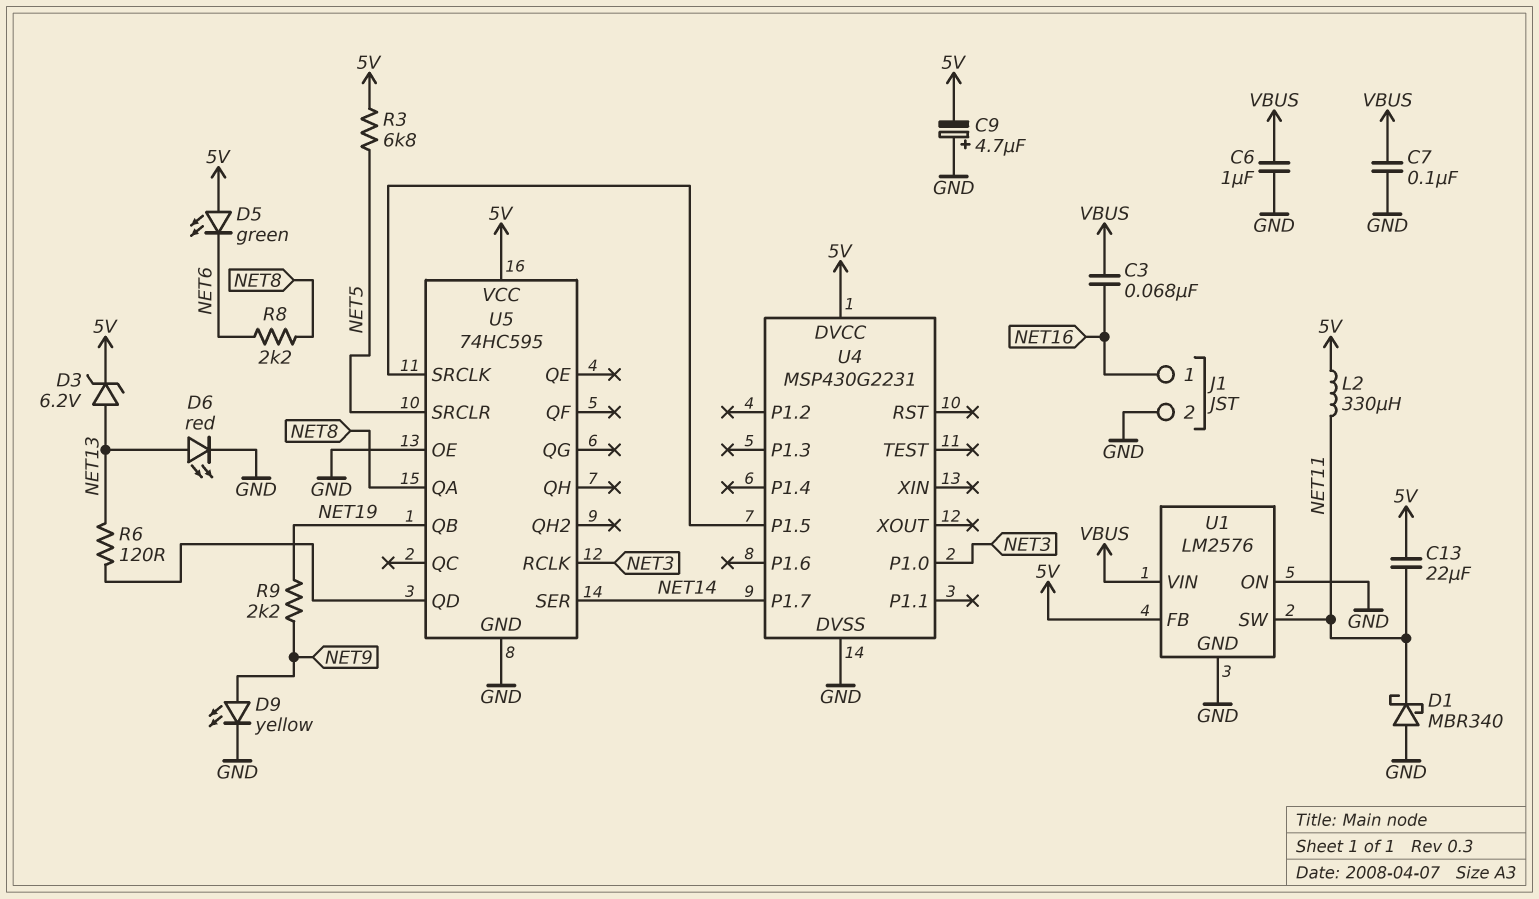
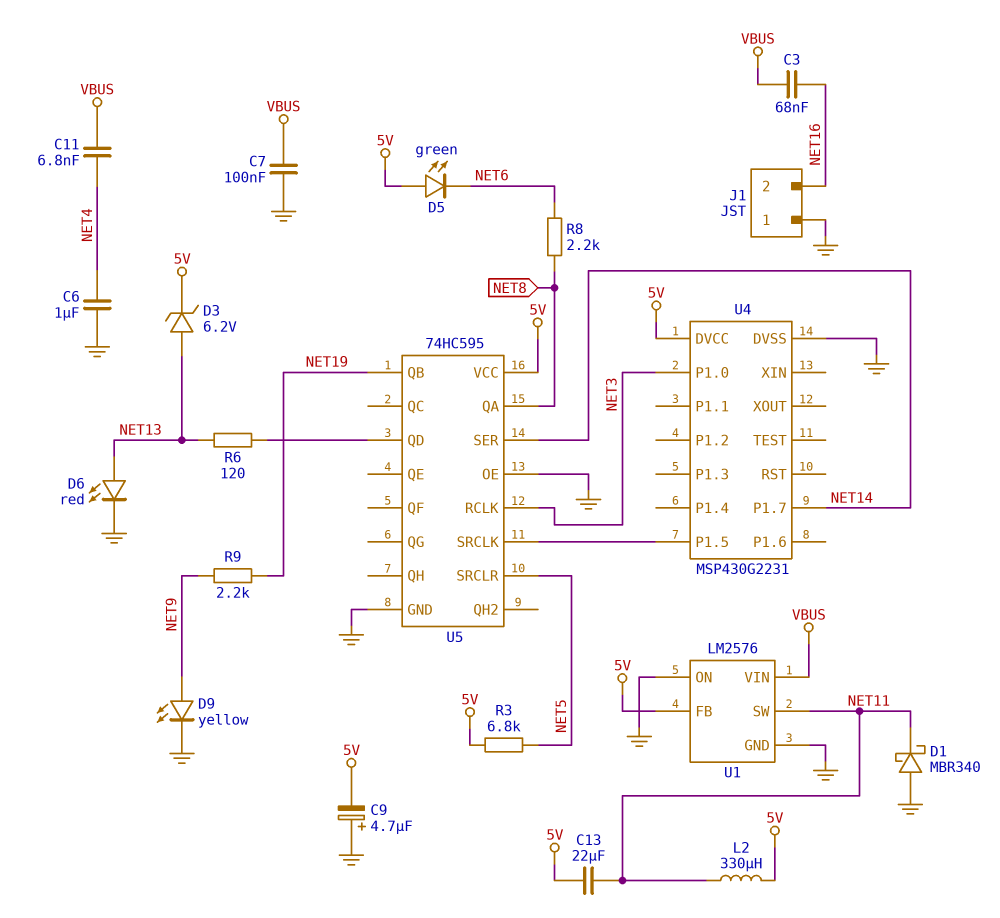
C6: 1uF (GND, VBUS) -> 1uF (GND, NET4)
C11: none -> 6.8nF (NET4, VBUS)
J1 pin 1: NET16 -> GND
J1 pin 2: GND -> NET16

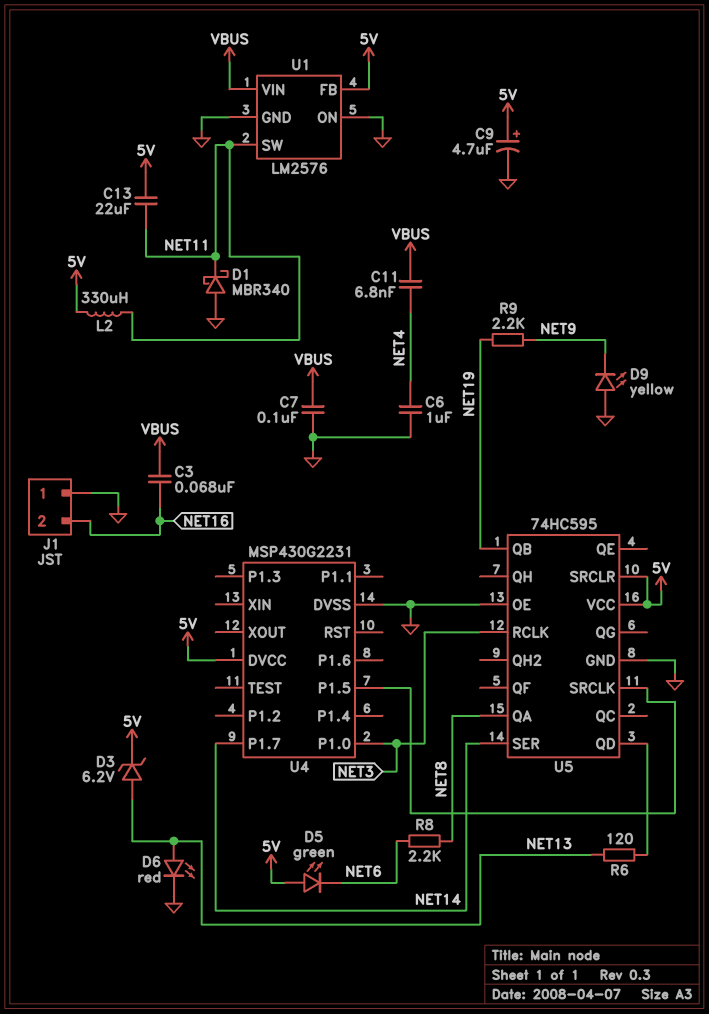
C9: 4.7uF (plus GND, minus 5V) -> 4.7uF (plus 5V, minus GND)
D9: LED yellow (A NET9, K GND) -> LED yellow (A GND, K NET9)
R3: 6.8k (5V, NET5) -> none
U5 pin SRCLR: NET5 -> 5V

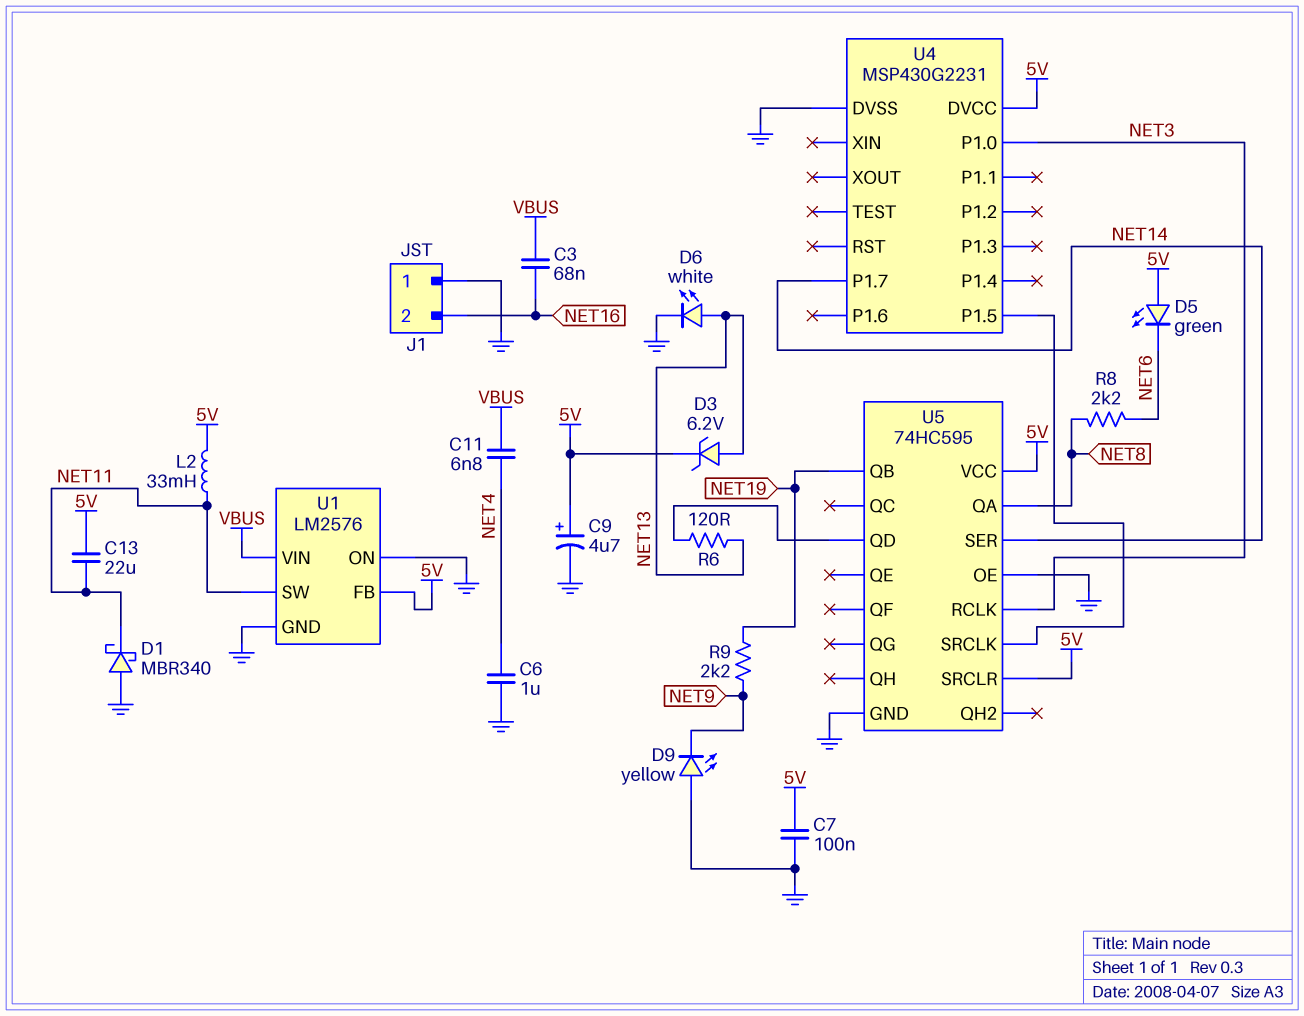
C7: 100nF (GND, VBUS) -> 100nF (5V, GND)
D6: LED red (A NET13, K GND) -> LED white (A NET13, K GND)
L2: 330uH (5V, NET11) -> 33mH (5V, NET11)

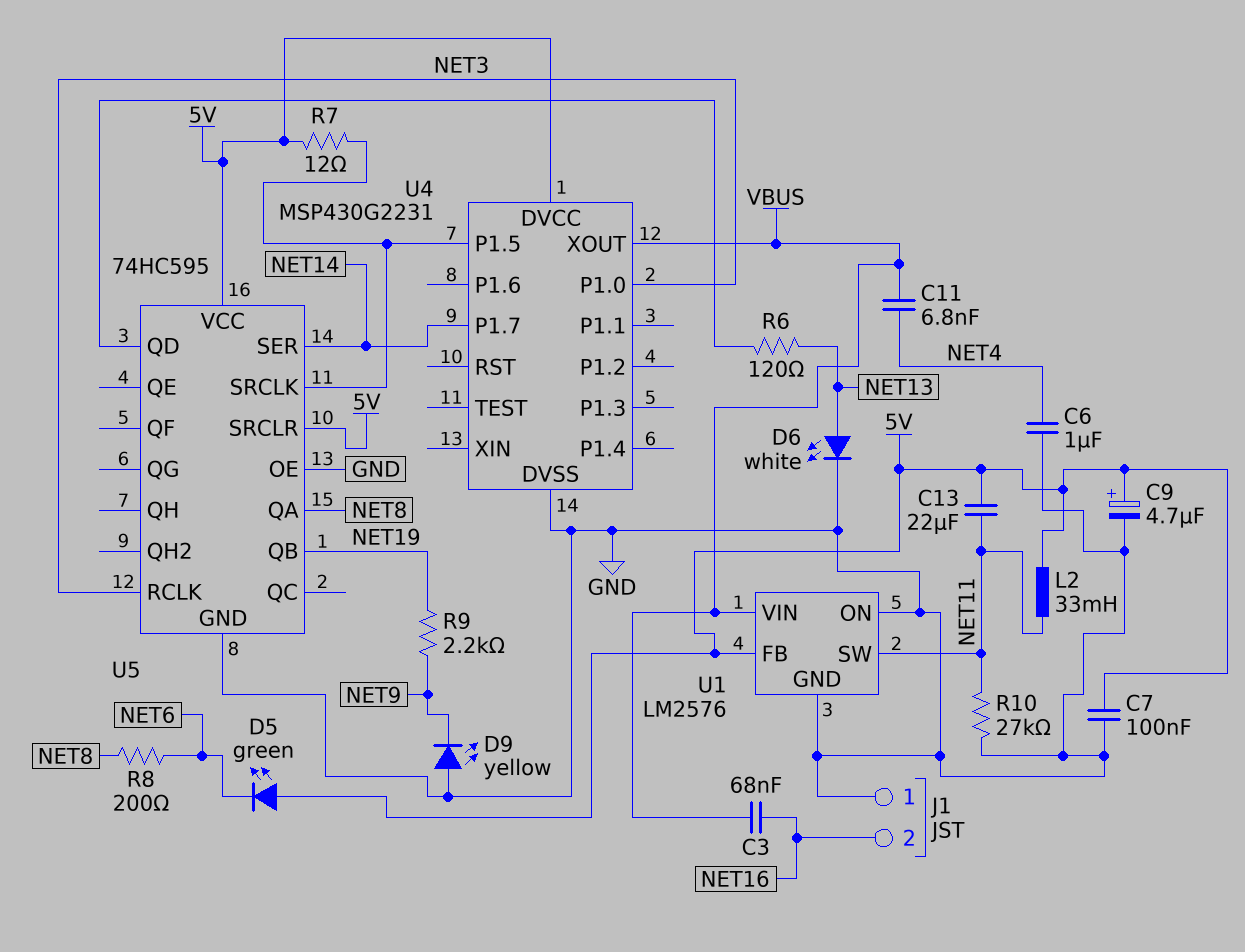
D1: schottky MBR340 (A GND, K NET11) -> none
D3: zener 6.2V (A NET13, K 5V) -> none
R7: none -> 12 (5V, U4/P1.5)
R8: 2.2k (NET6, NET8) -> 200 (NET6, NET8)
R10: none -> 27k (GND, NET11)
U4 pin XOUT: none -> VBUS

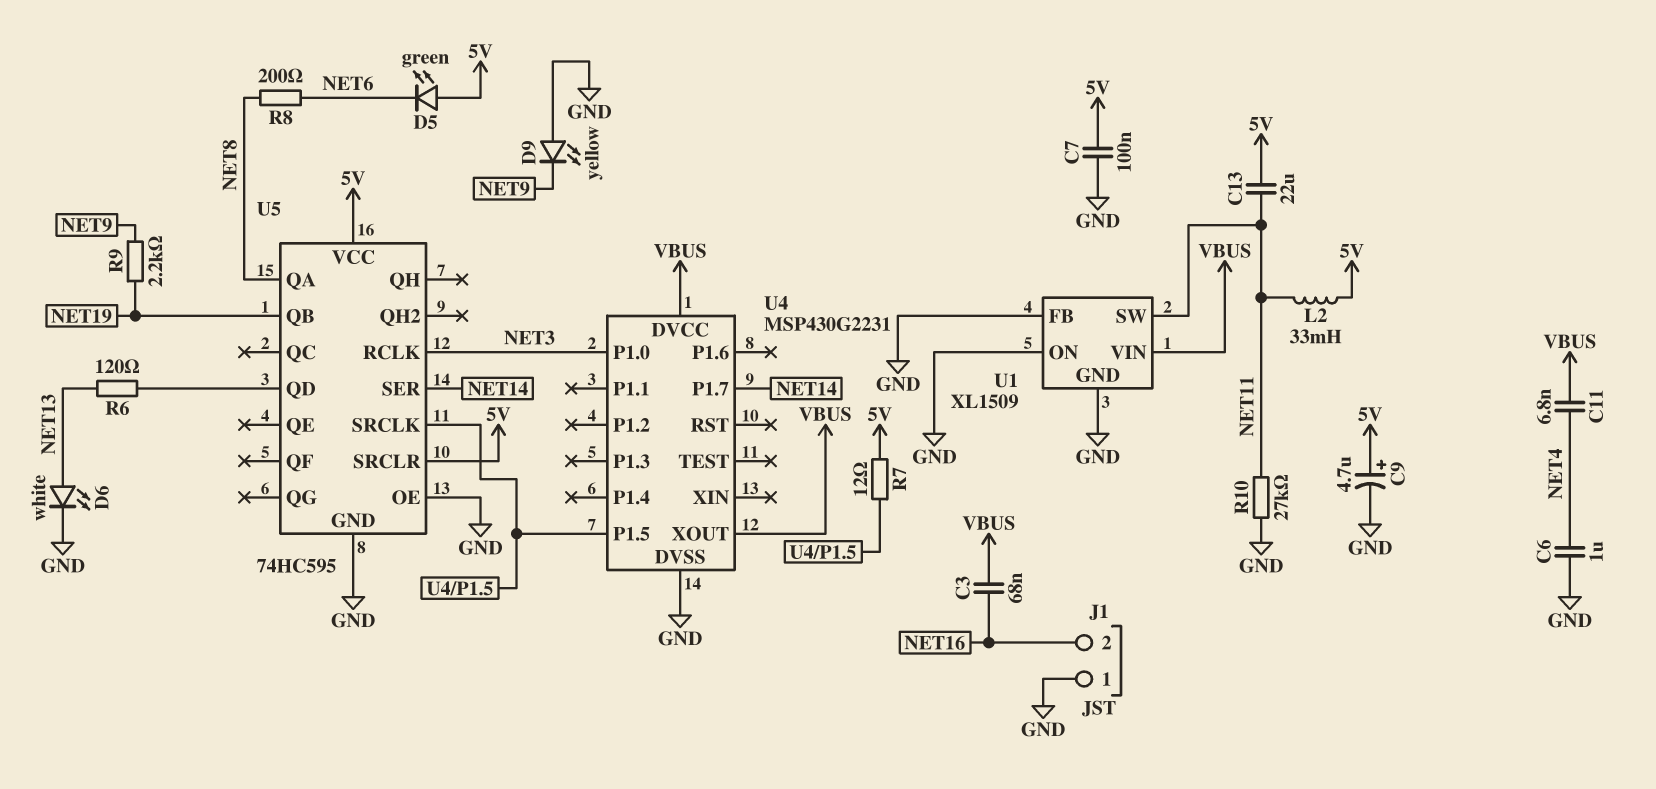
U1: LM2576 -> XL1509
U1 pin FB: 5V -> GND
U4 pin DVCC: 5V -> VBUS

